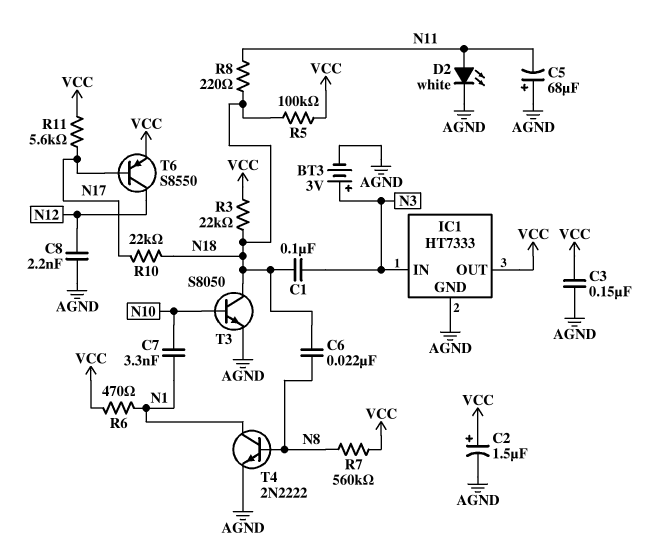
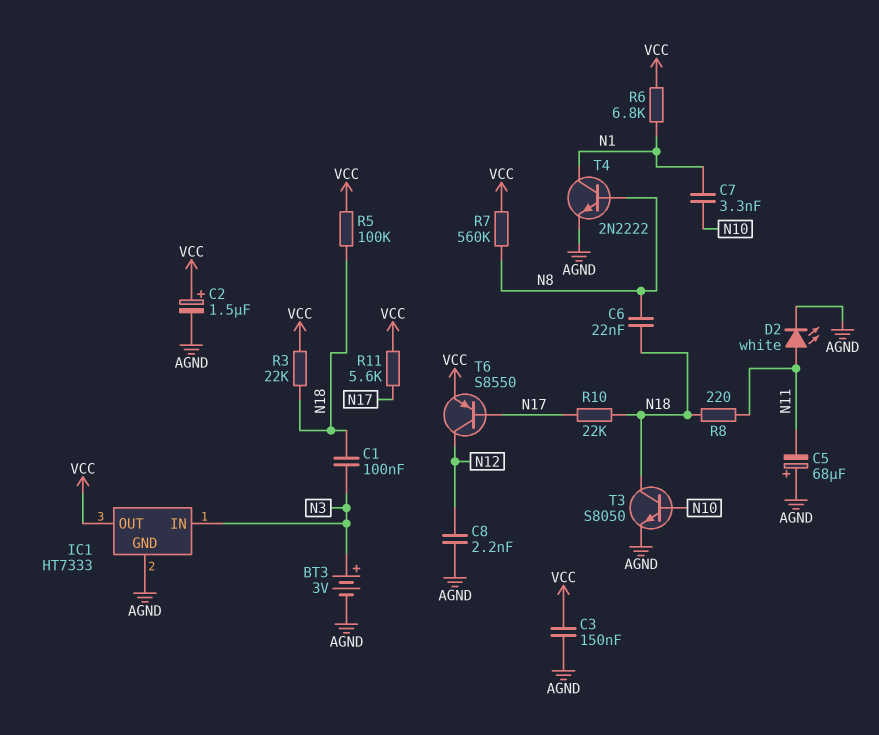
R6: 470 (N1, VCC) -> 6.8k (N1, VCC)

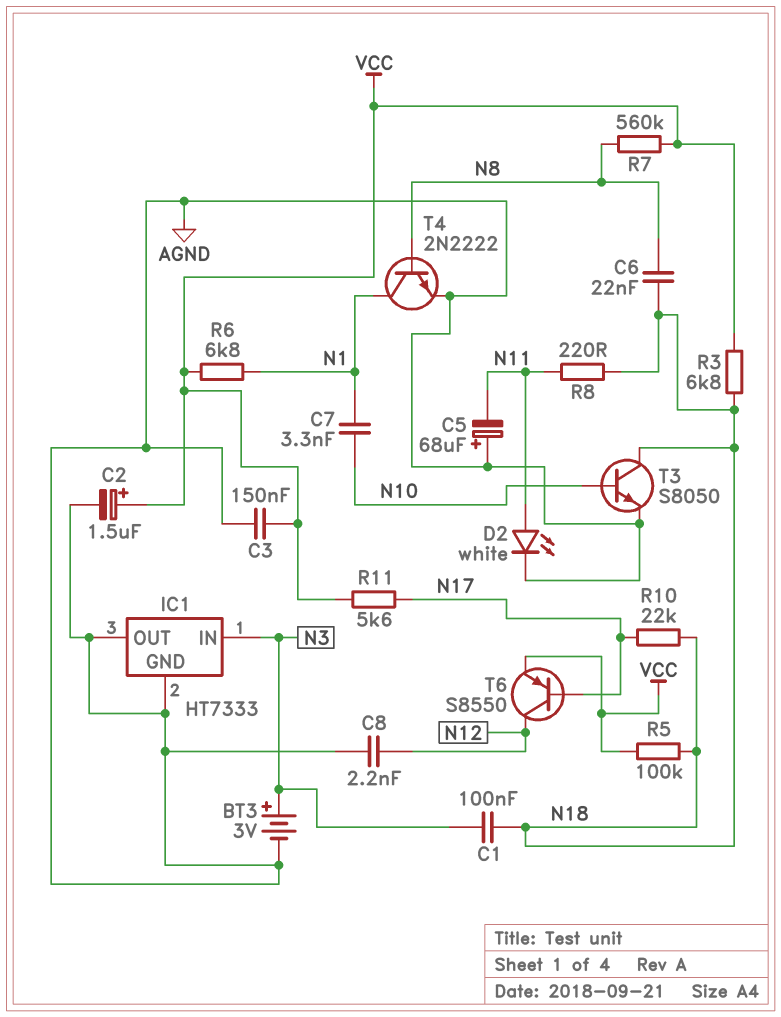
IC1 pin OUT: VCC -> AGND
R3: 22k (N18, VCC) -> 6.8k (N18, VCC)

